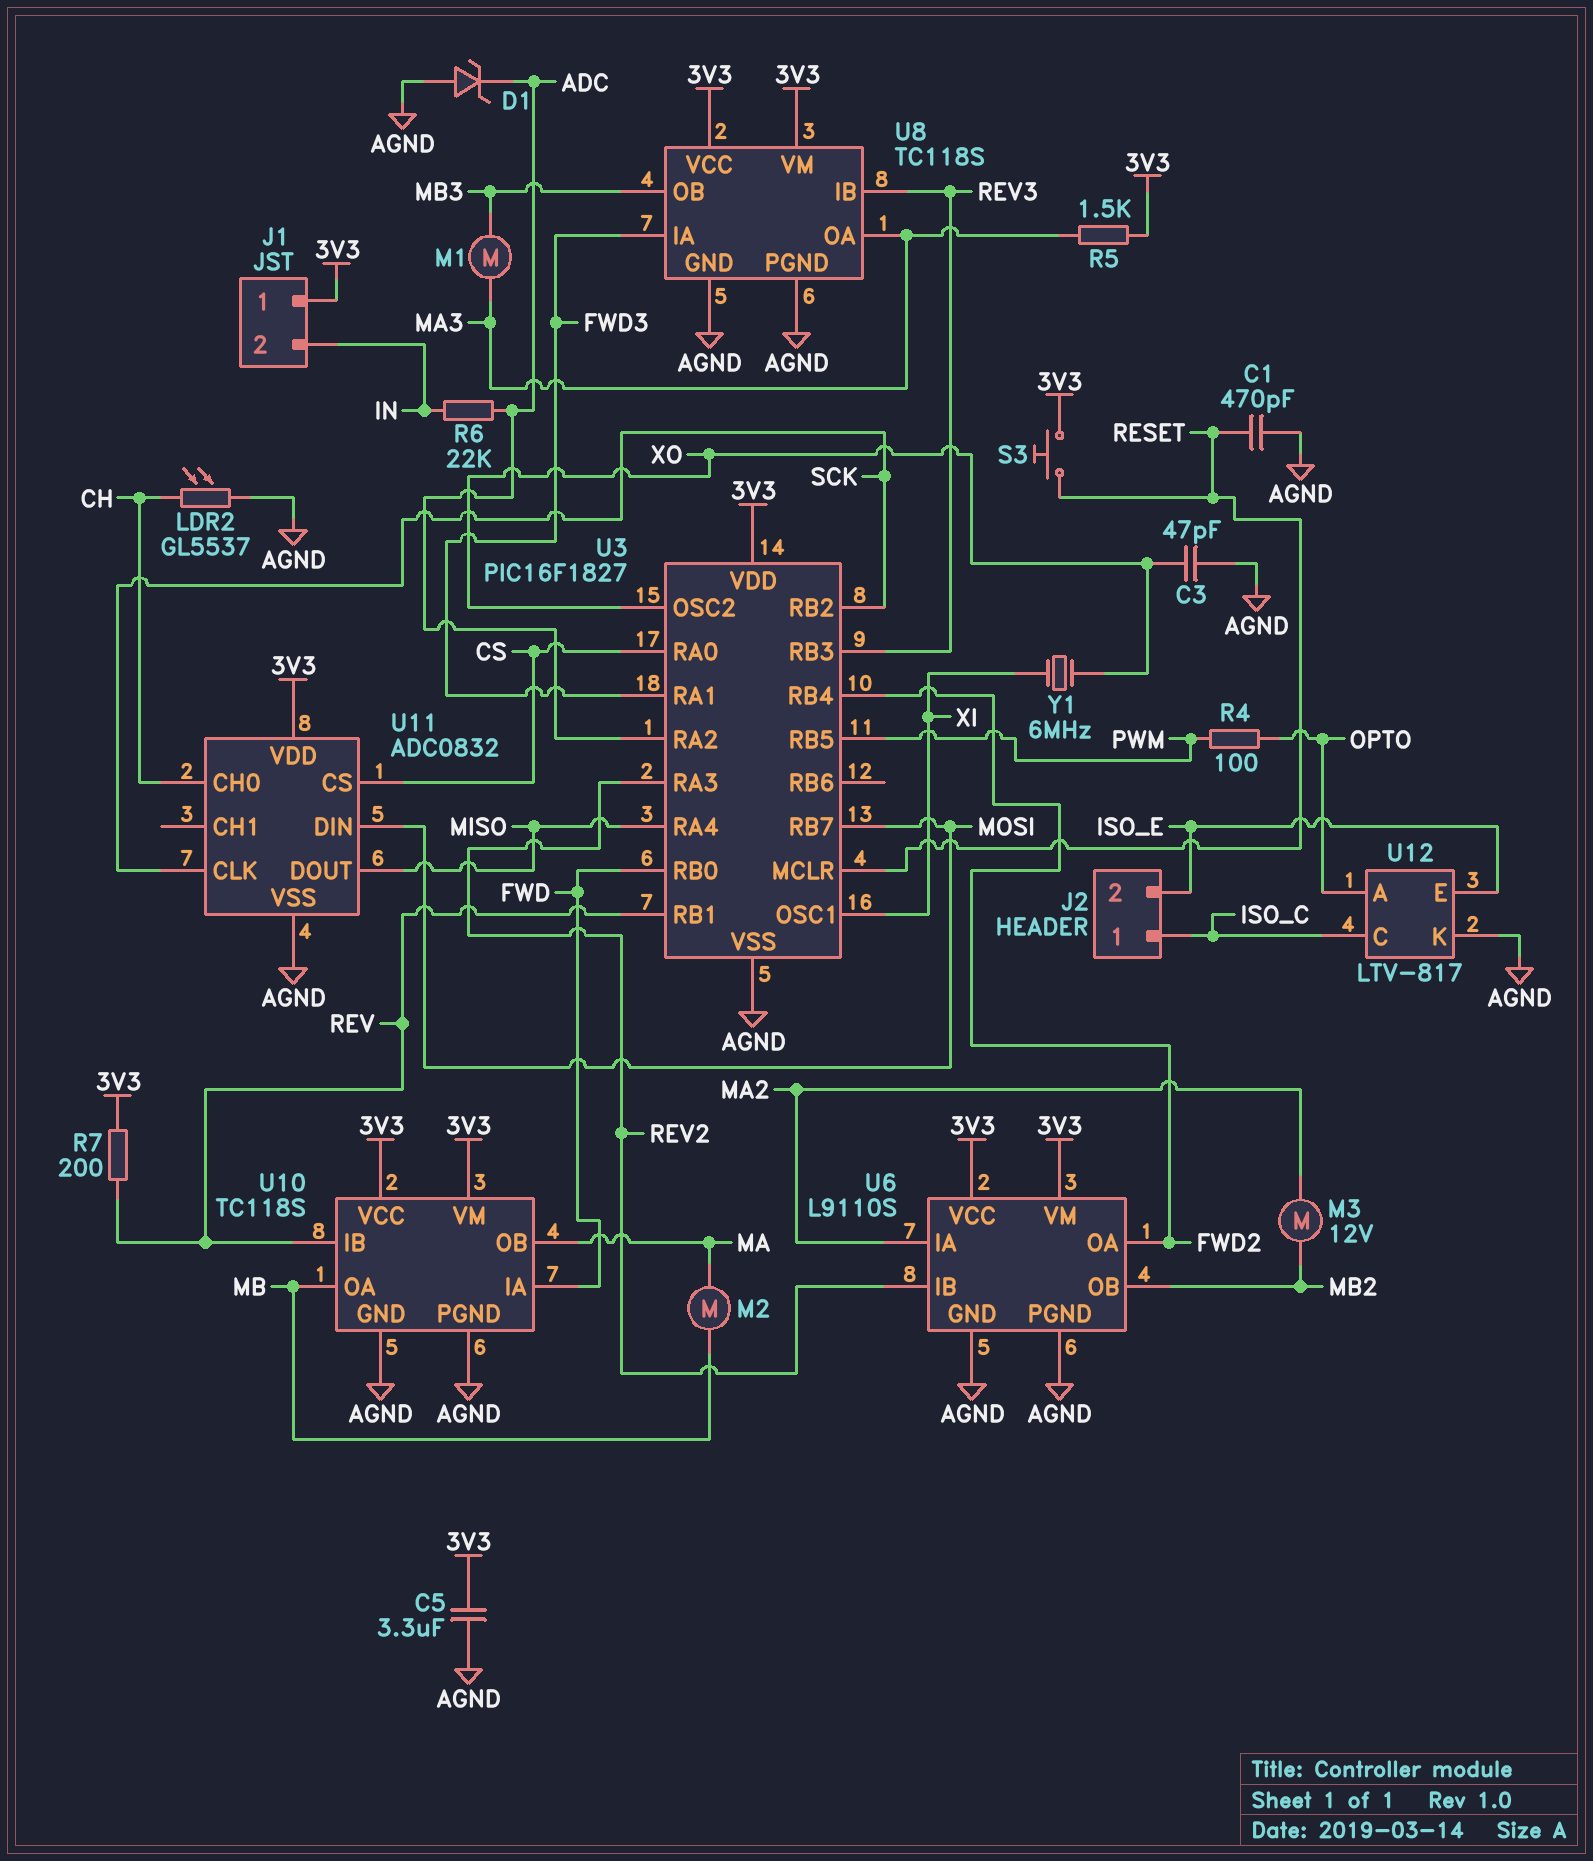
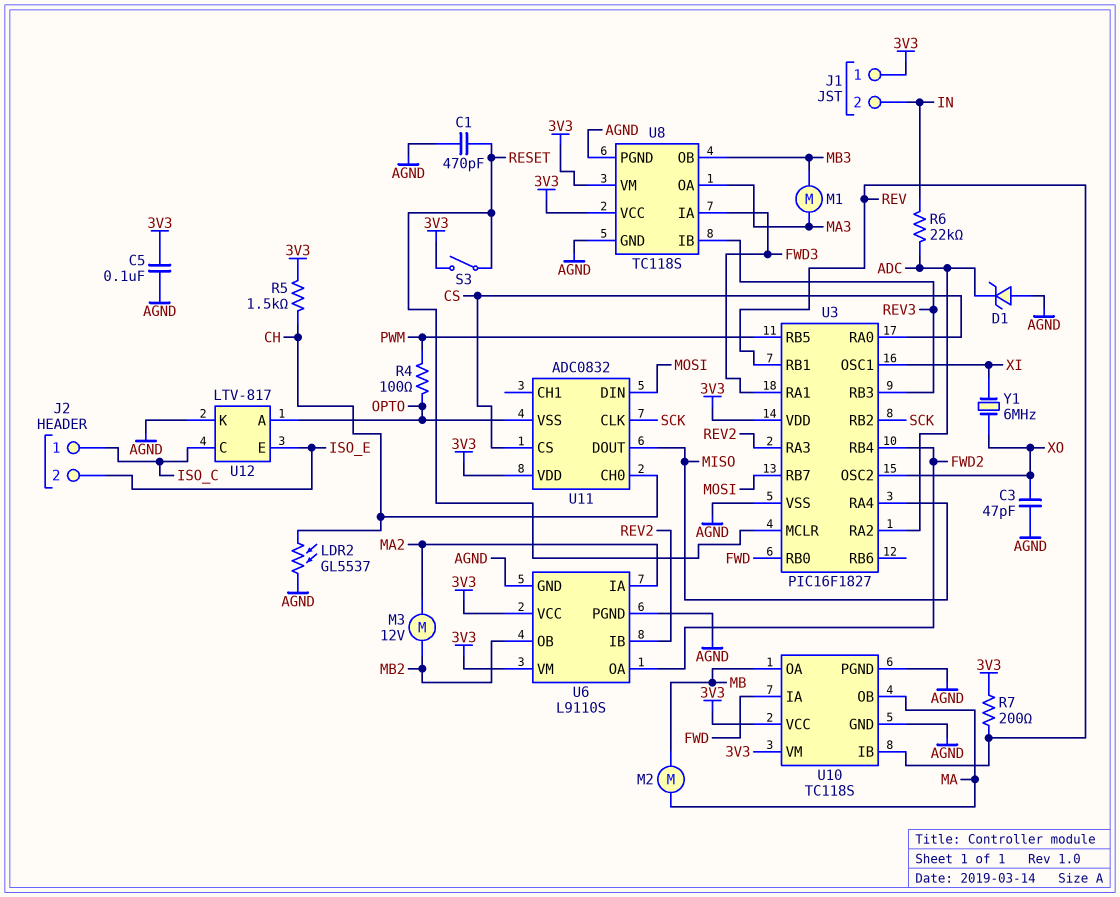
C5: 3.3uF (3V3, AGND) -> 100nF (3V3, AGND)
R5: 1.5k (3V3, MA3) -> 1.5k (3V3, CH)
S3: button (3V3, RESET) -> switch (3V3, RESET)
U11 pin VSS: AGND -> OPTO

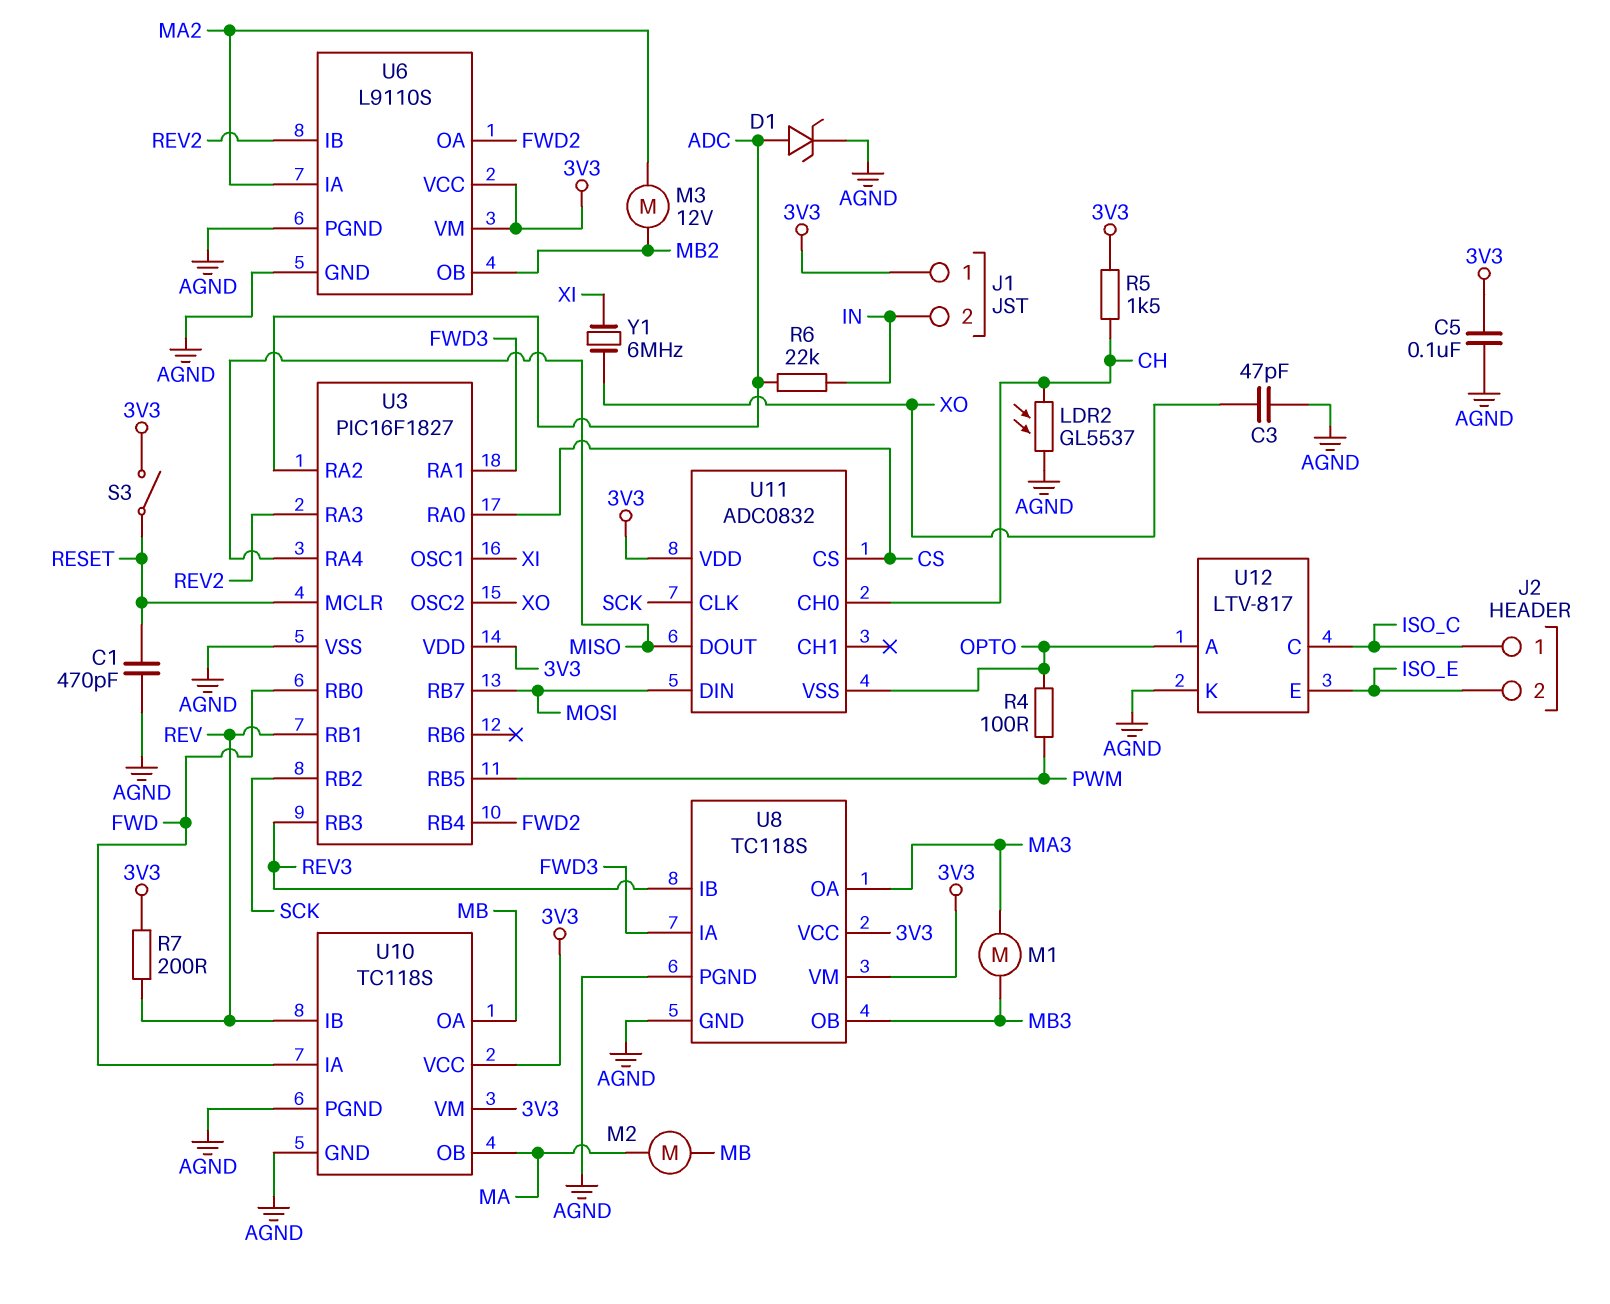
D1: zener (A AGND, K ADC) -> zener (A ADC, K AGND)

